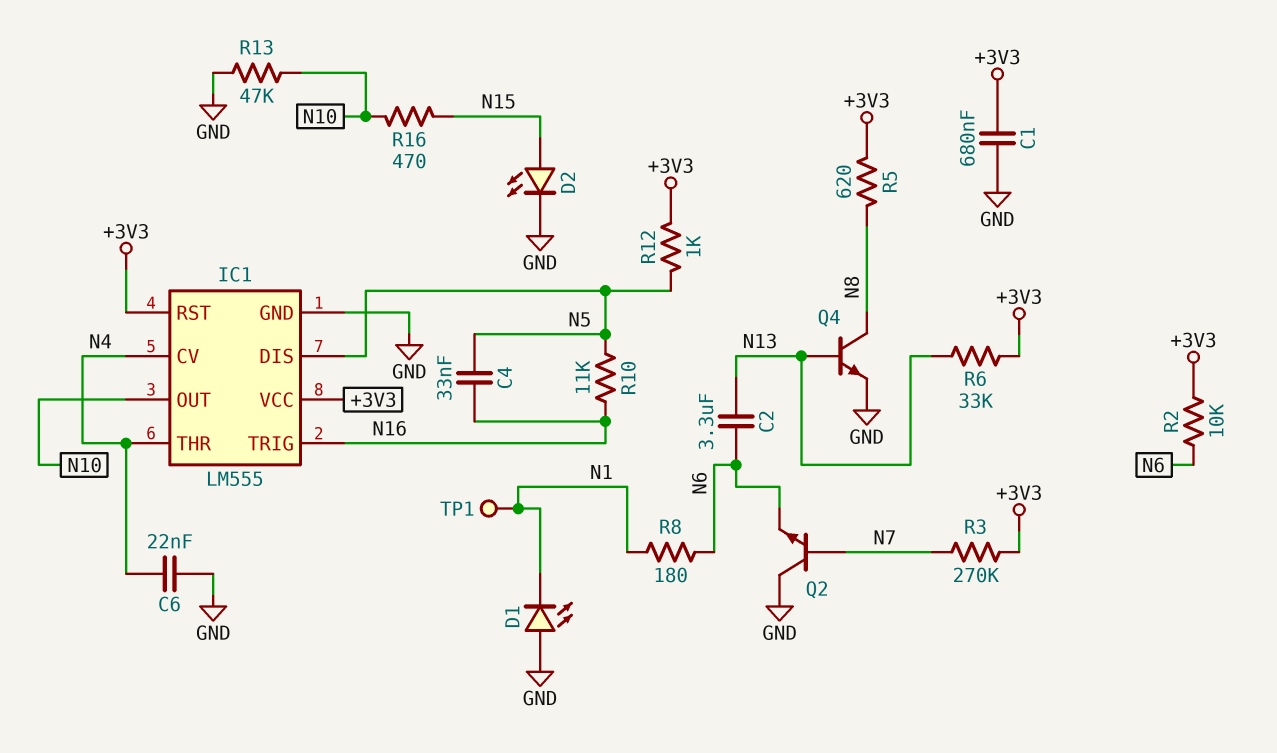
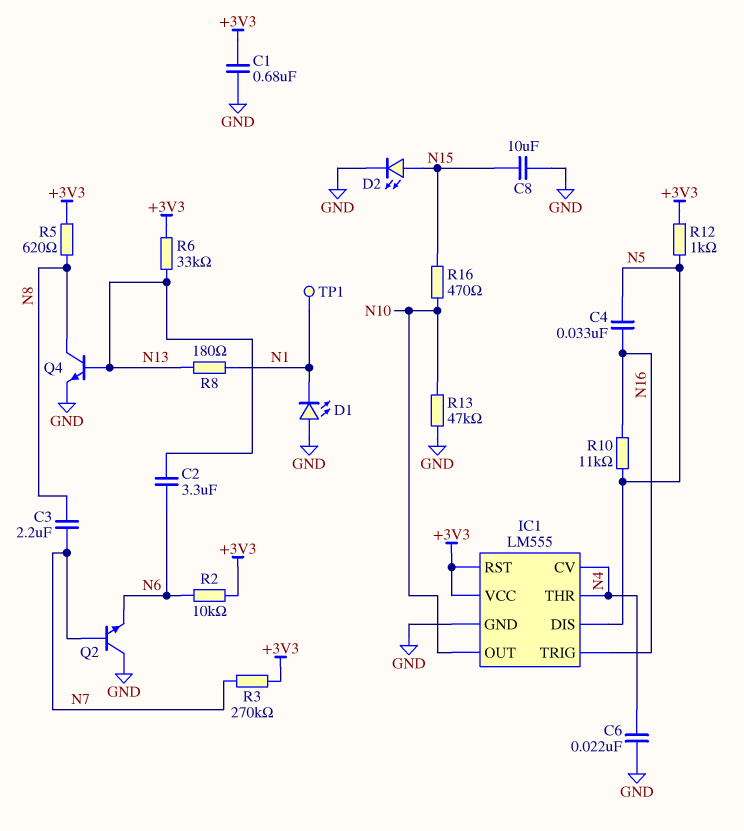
C3: none -> 2.2uF (N7, N8)
C8: none -> 10uF (GND, N15)
R8: 180 (N1, N6) -> 180 (N1, N13)

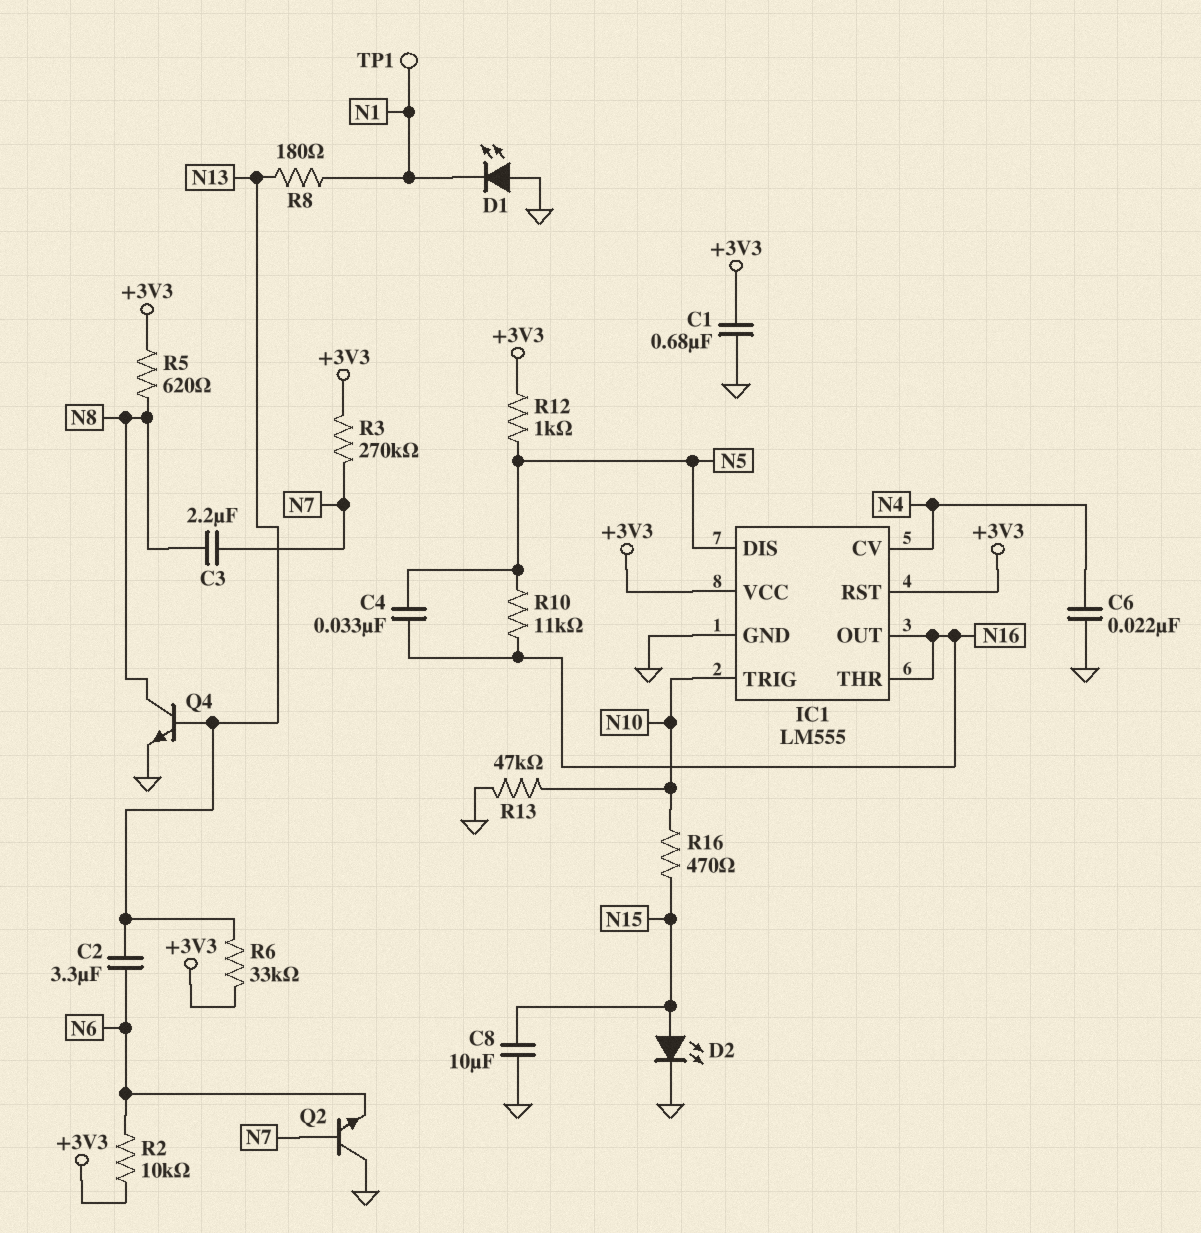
IC1 pin OUT: N10 -> N16
IC1 pin THR: N4 -> N16
IC1 pin TRIG: N16 -> N10

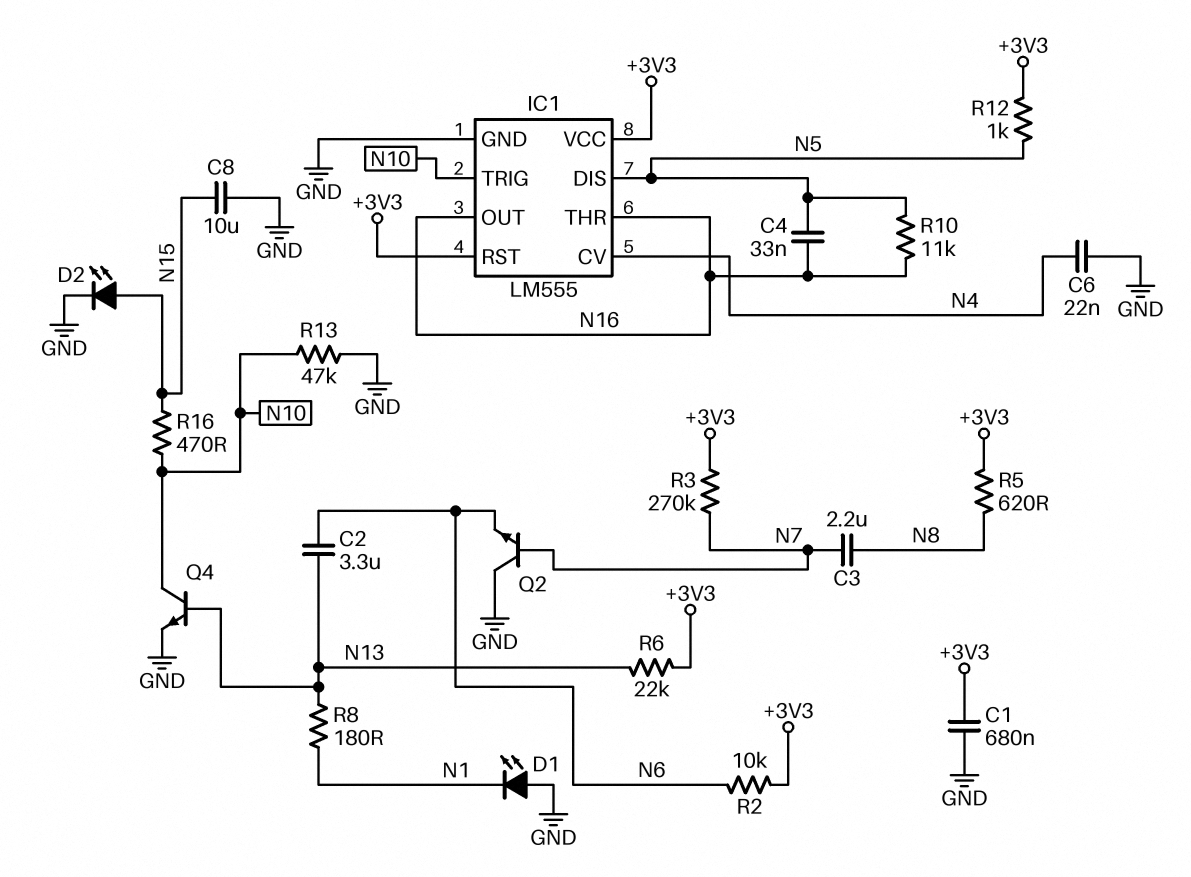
Q4: NPN (B N13, C N8, E GND) -> NPN (B N13, C N10, E GND)
R6: 33k (+3V3, N13) -> 22k (+3V3, N13)
TP1: test point (N1) -> none

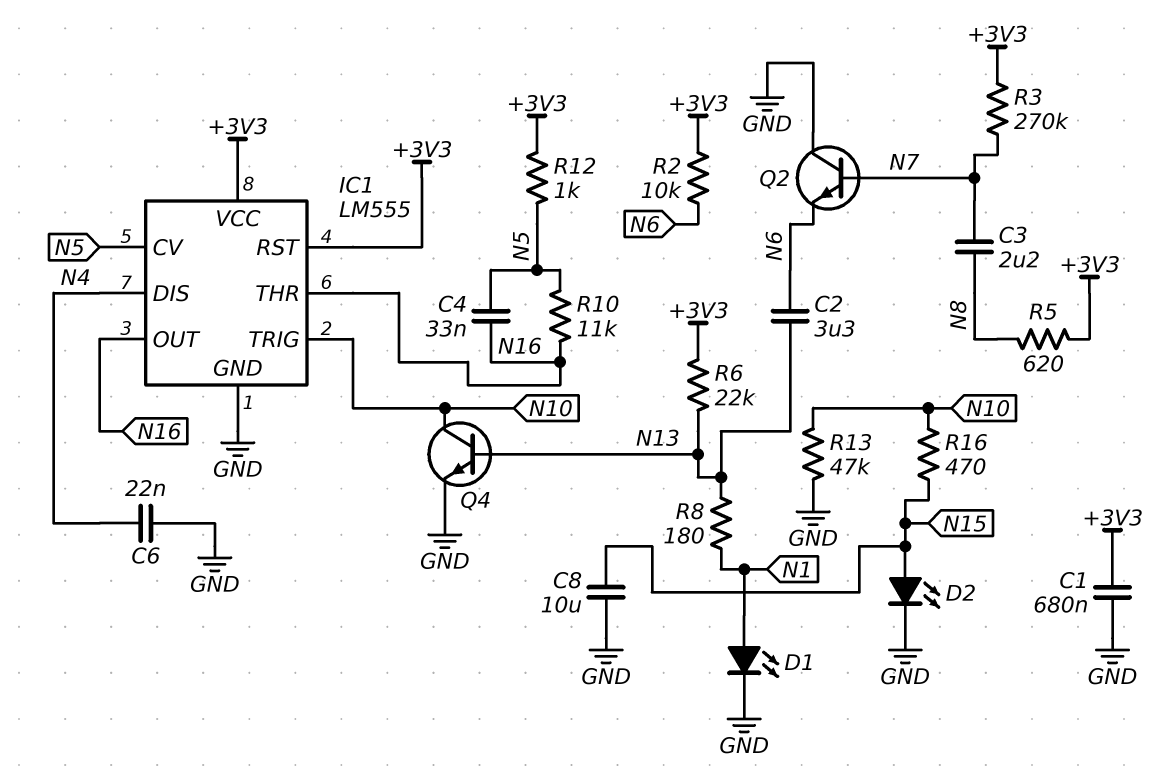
D1: LED (A GND, K N1) -> LED (A N1, K GND)
IC1 pin CV: N4 -> N5
IC1 pin DIS: N5 -> N4

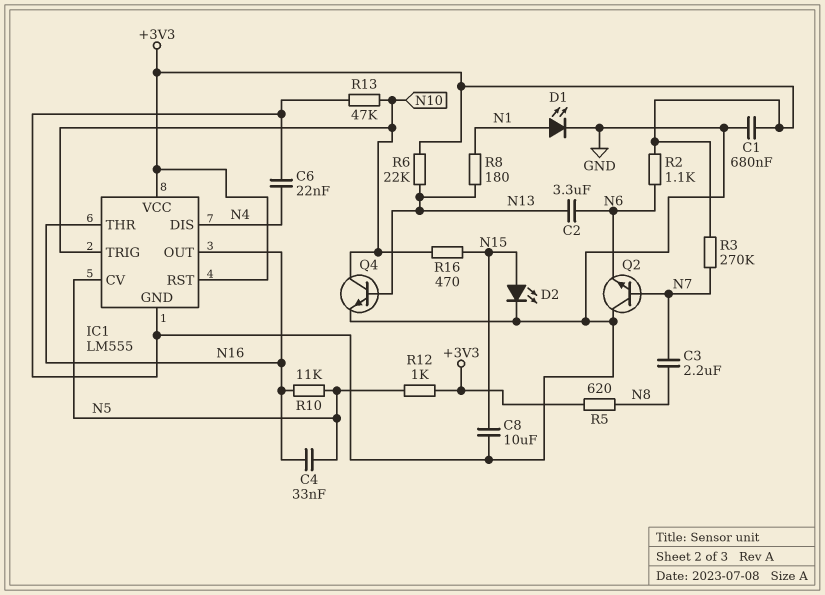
R2: 10k (+3V3, N6) -> 1.1k (+3V3, N6)

